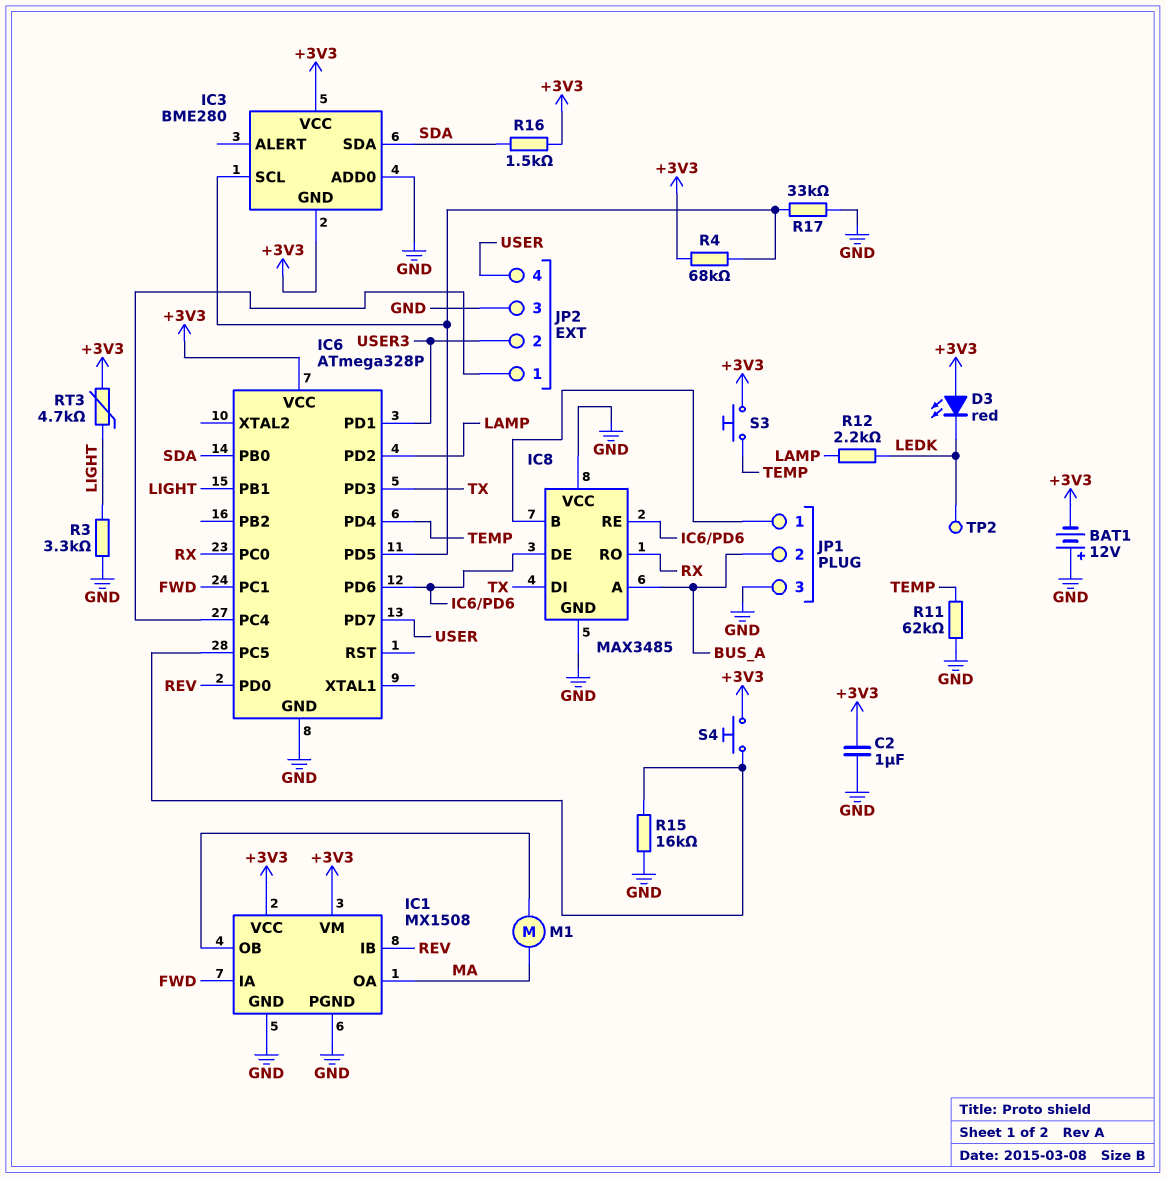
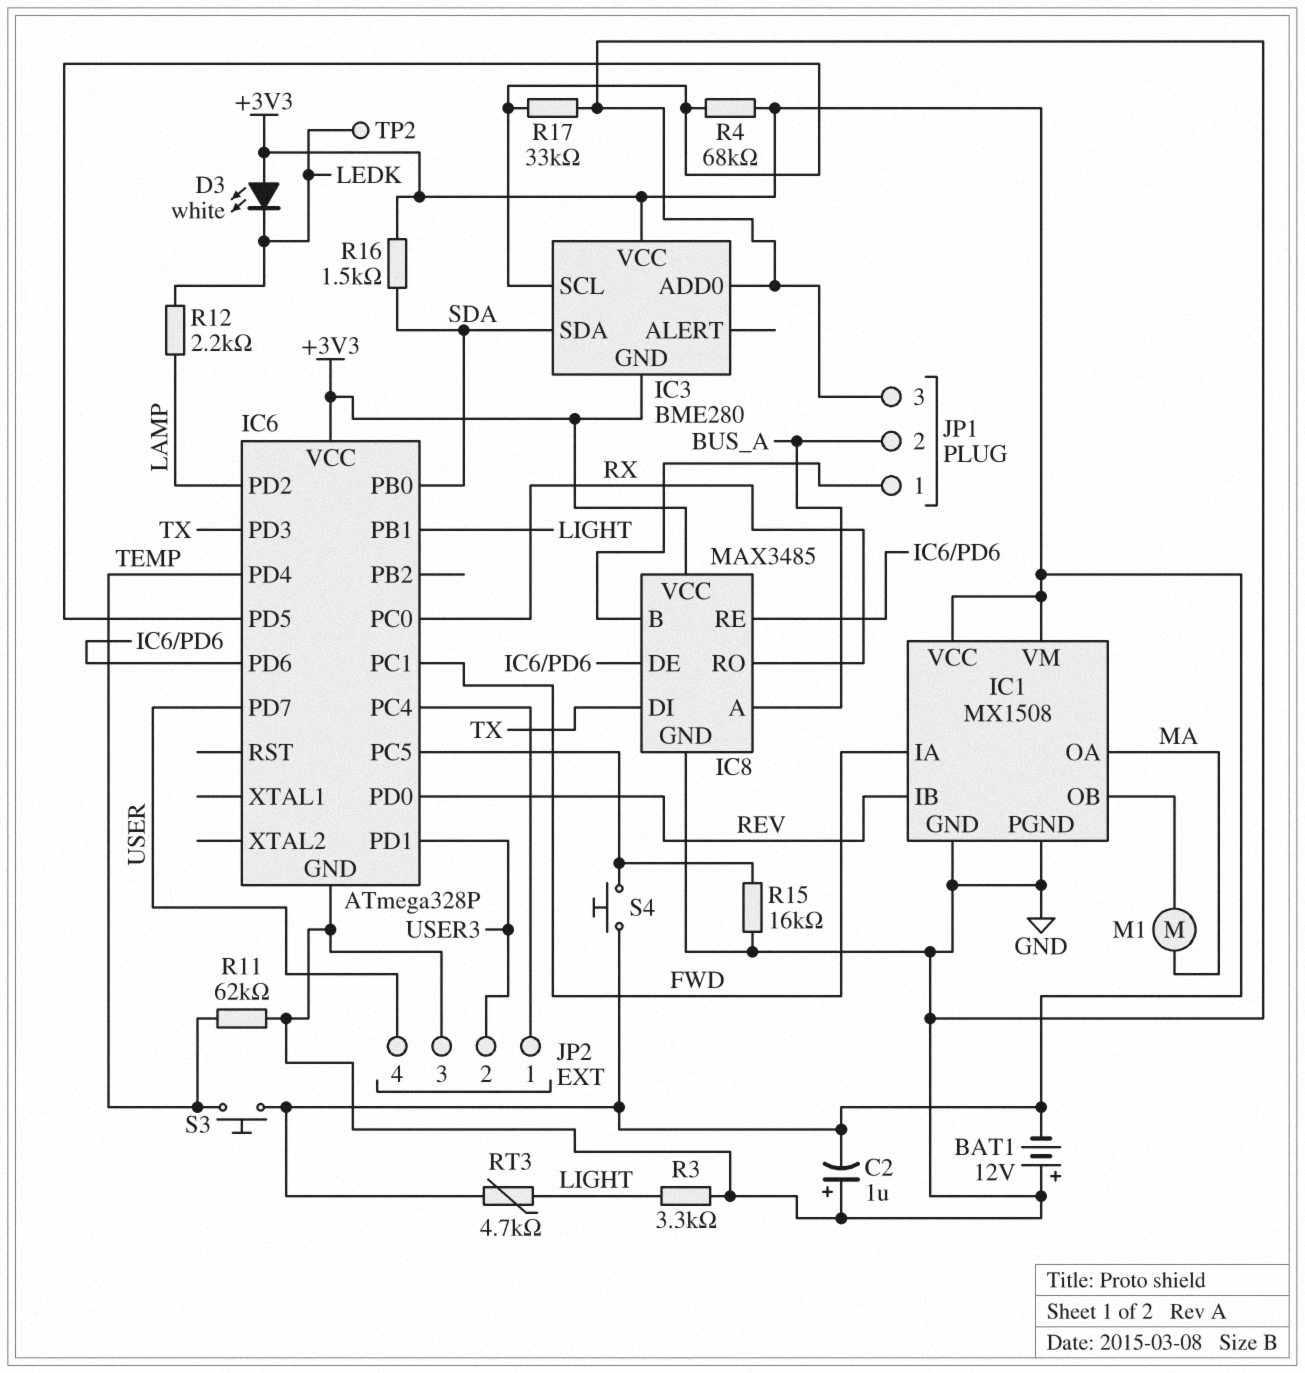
C2: 1uF (+3V3, GND) -> 1uF (plus GND, minus +3V3)
D3: LED red (A +3V3, K LEDK) -> LED white (A +3V3, K LEDK)
IC8 pin VCC: GND -> +3V3

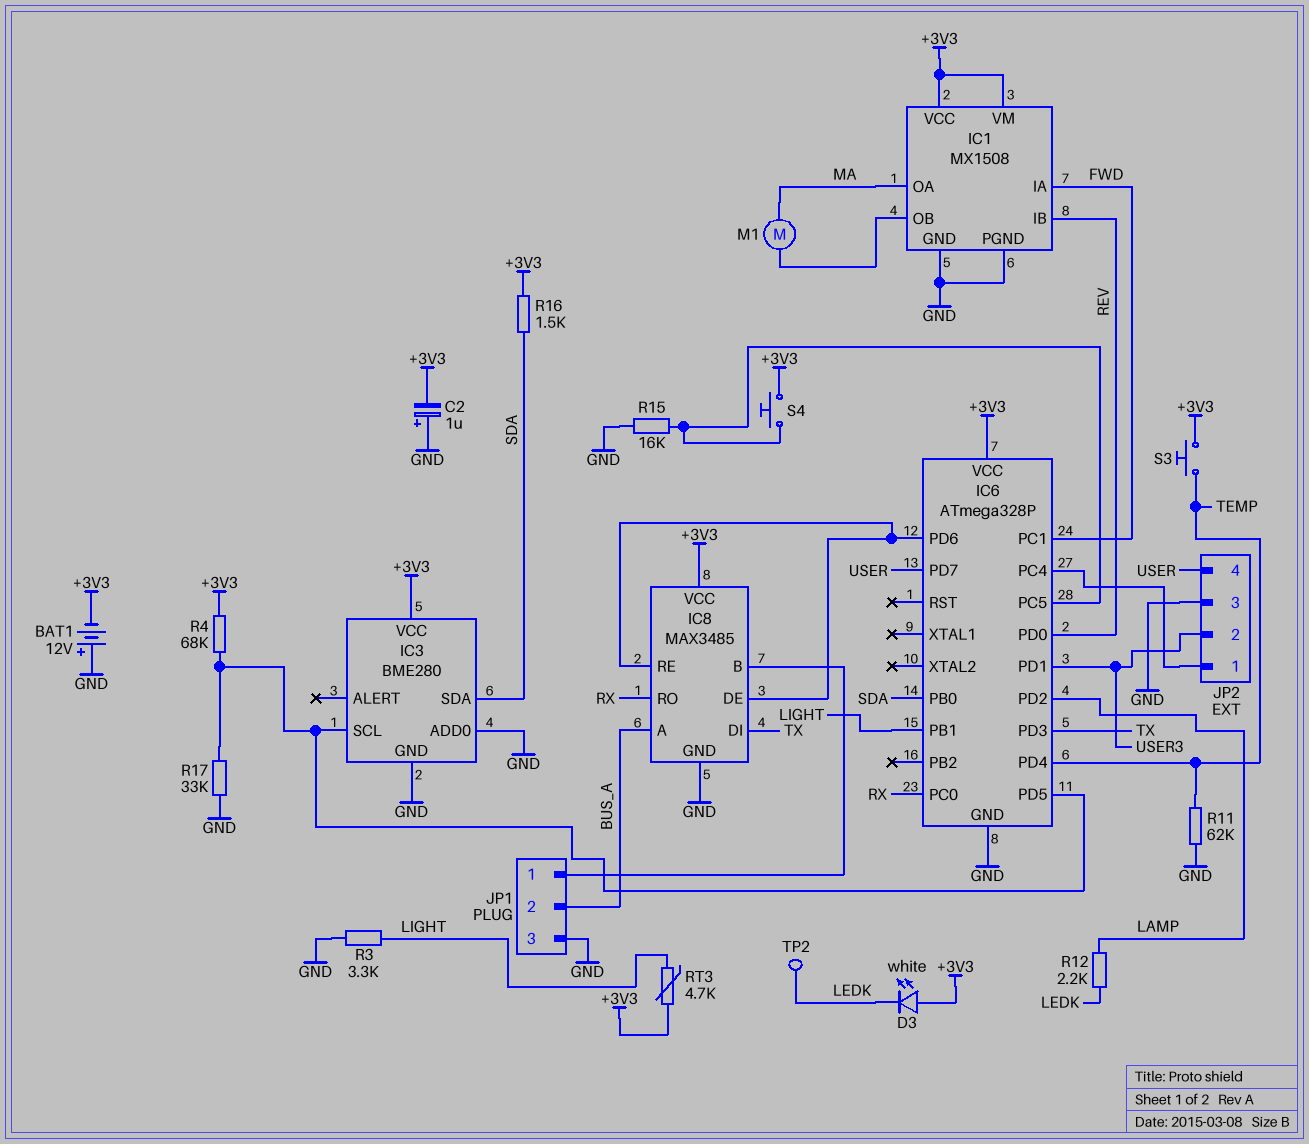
IC3 pin GND: +3V3 -> GND

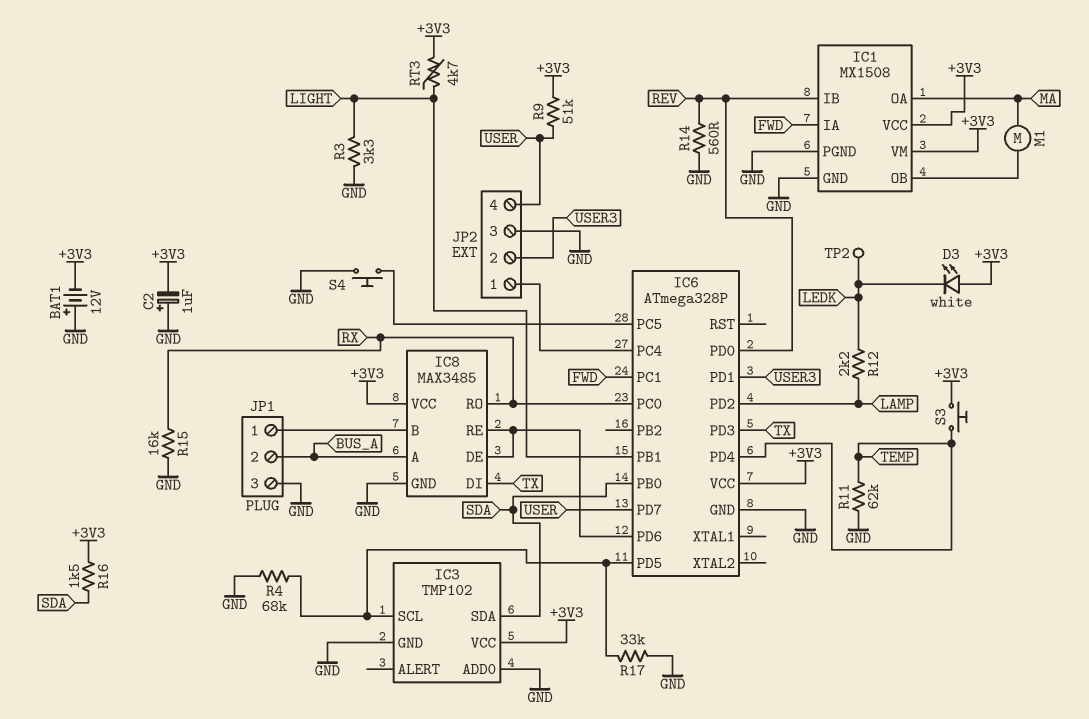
IC3: BME280 -> TMP102
R4: 68k (+3V3, IC3/SCL) -> 68k (GND, IC3/SCL)
R9: none -> 51k (+3V3, USER)
R14: none -> 560 (GND, REV)
R15: 16k (GND, IC6/PC5) -> 16k (GND, RX)
S4: button (+3V3, IC6/PC5) -> button (GND, IC6/PC5)

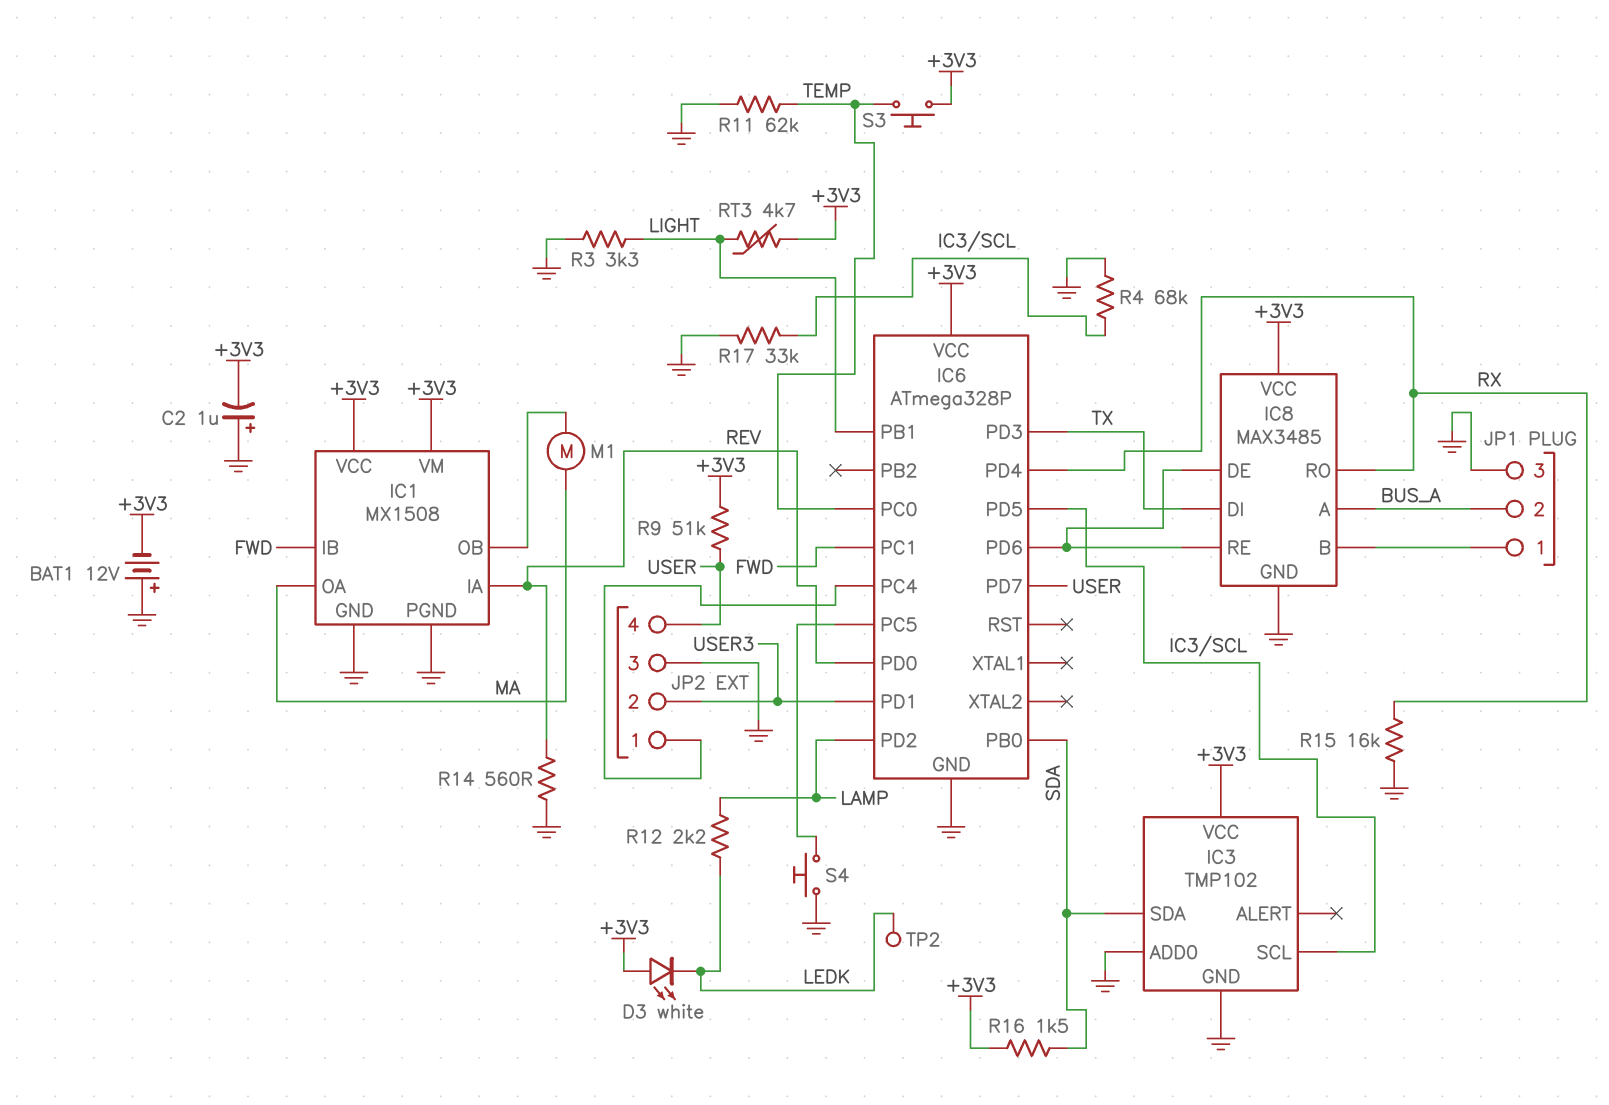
IC1 pin IA: FWD -> REV
IC1 pin IB: REV -> FWD
IC6 pin PC0: RX -> TEMP
IC6 pin PD4: TEMP -> RX

